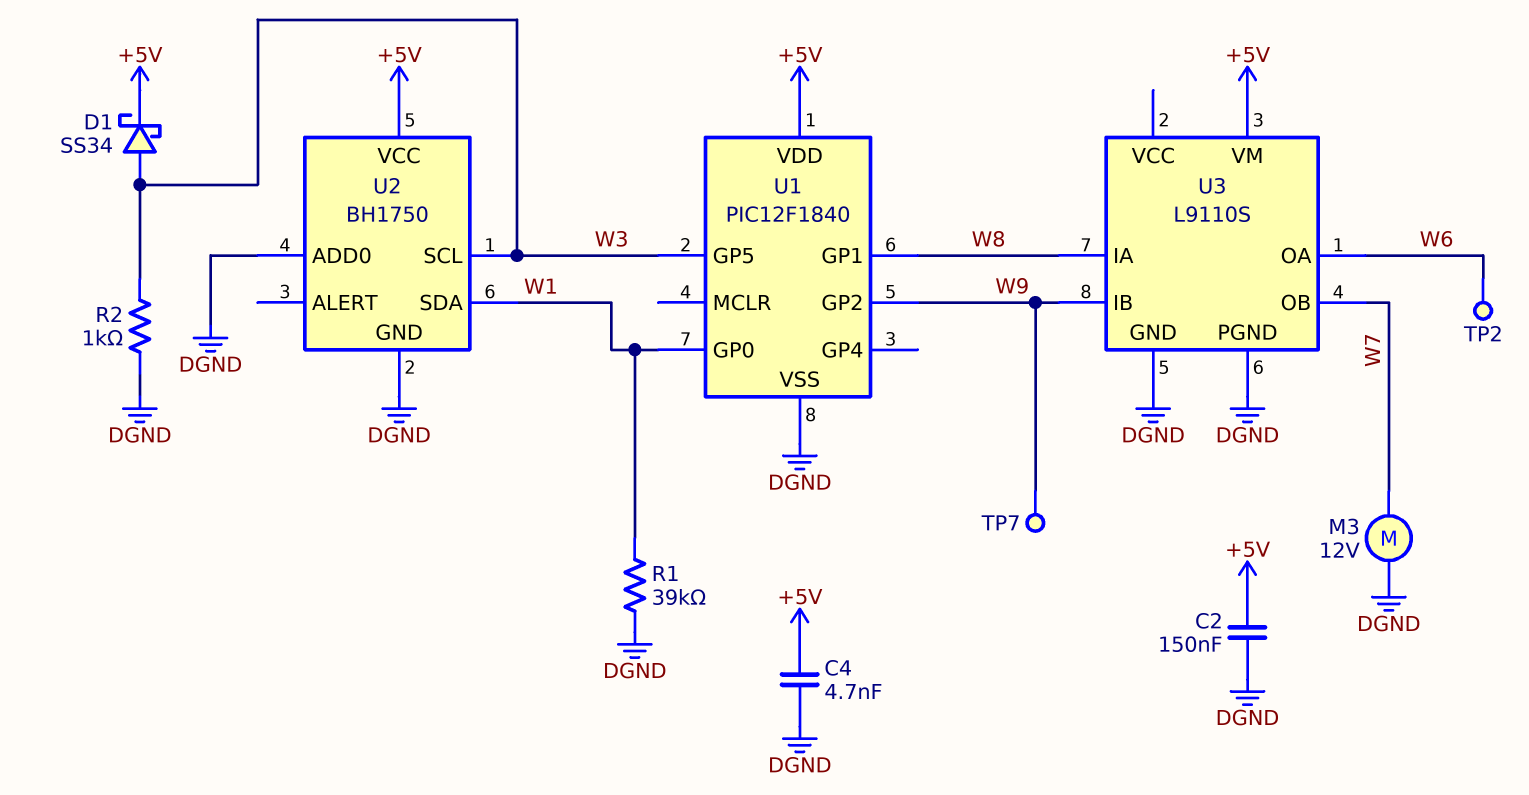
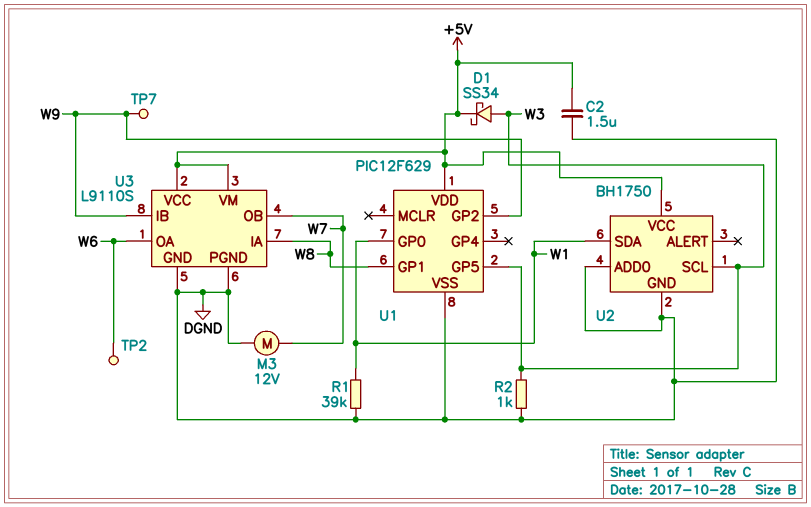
C2: 150nF (+5V, DGND) -> 1.5uF (+5V, DGND)
C4: 4.7nF (+5V, DGND) -> none
U1: PIC12F1840 -> PIC12F629
U3 pin VCC: none -> +5V

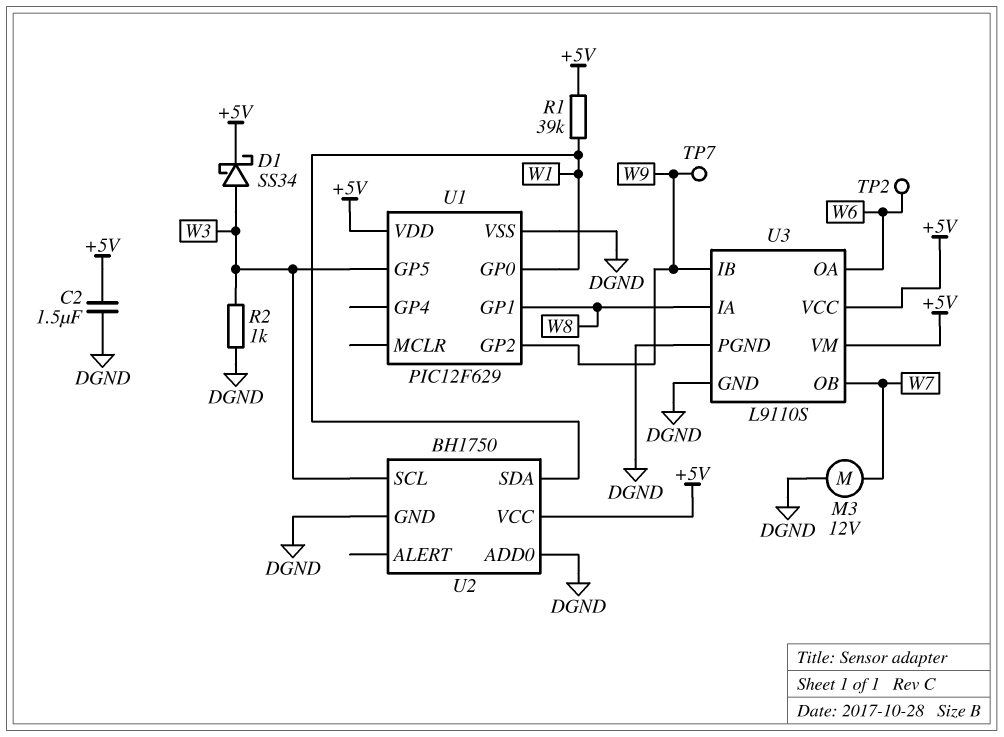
R1: 39k (DGND, W1) -> 39k (+5V, W1)

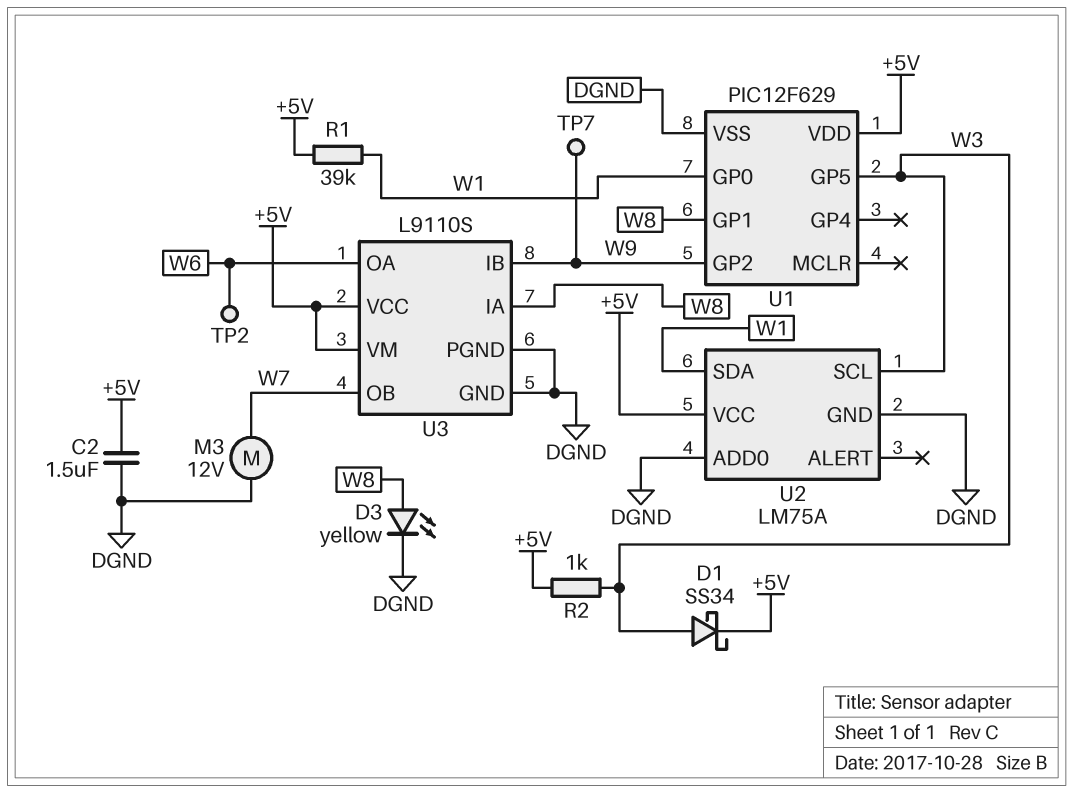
D3: none -> LED yellow (A W8, K DGND)
R2: 1k (DGND, W3) -> 1k (+5V, W3)
U2: BH1750 -> LM75A

